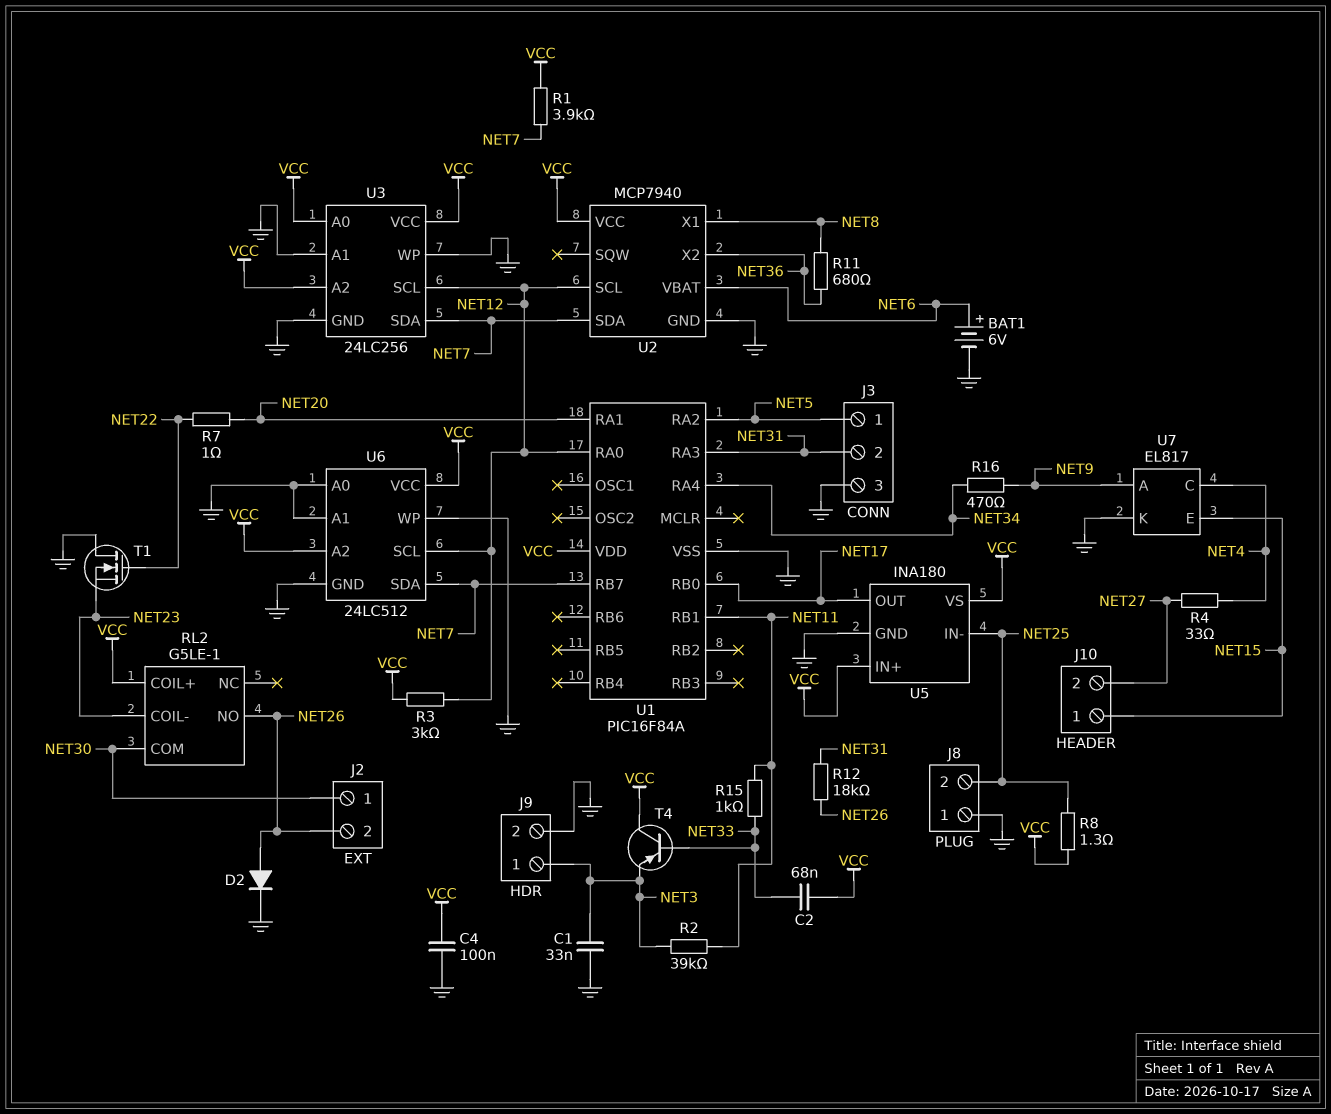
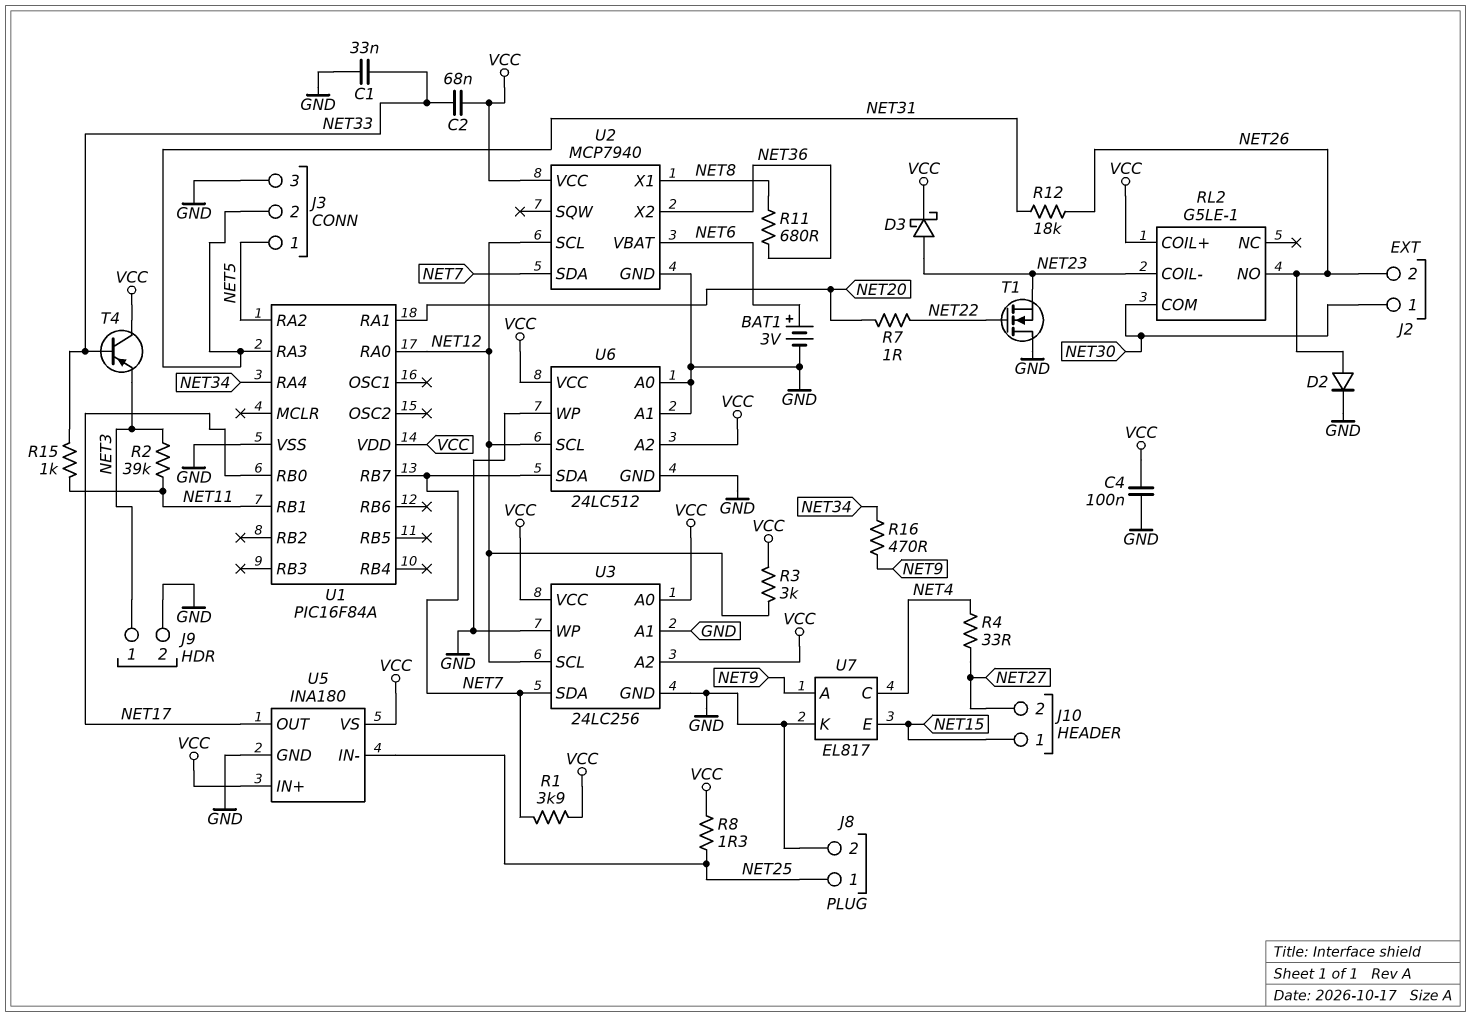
BAT1: 6V (plus NET6, minus GND) -> 3V (plus NET6, minus GND)
C1: 33nF (GND, NET3) -> 33nF (GND, NET33)
D3: none -> schottky (A NET23, K VCC)
J8 pin 1: GND -> NET25
J8 pin 2: NET25 -> GND

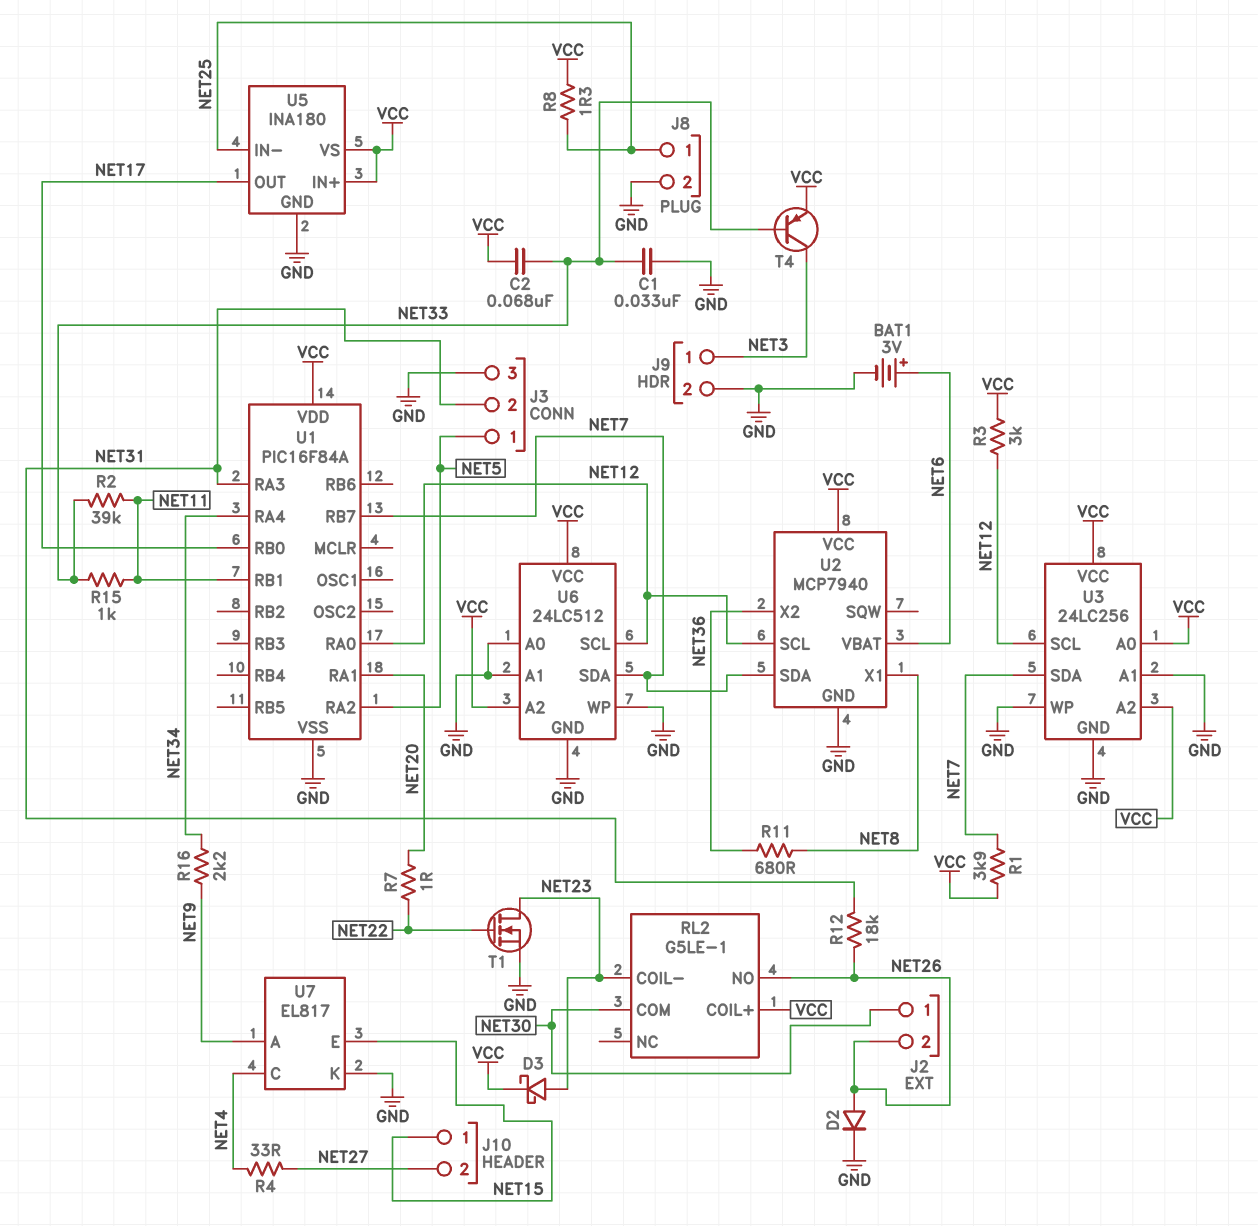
C4: 100nF (GND, VCC) -> none
R2: 39k (NET3, NET11) -> 39k (NET11, NET33)
R16: 470 (NET9, NET34) -> 2.2k (NET9, NET34)
T1: NMOS (G NET22, D GND, S NET23) -> NMOS (G NET22, D NET23, S GND)
T4: PNP (B NET33, C VCC, E NET3) -> PNP (B NET33, C NET3, E VCC)

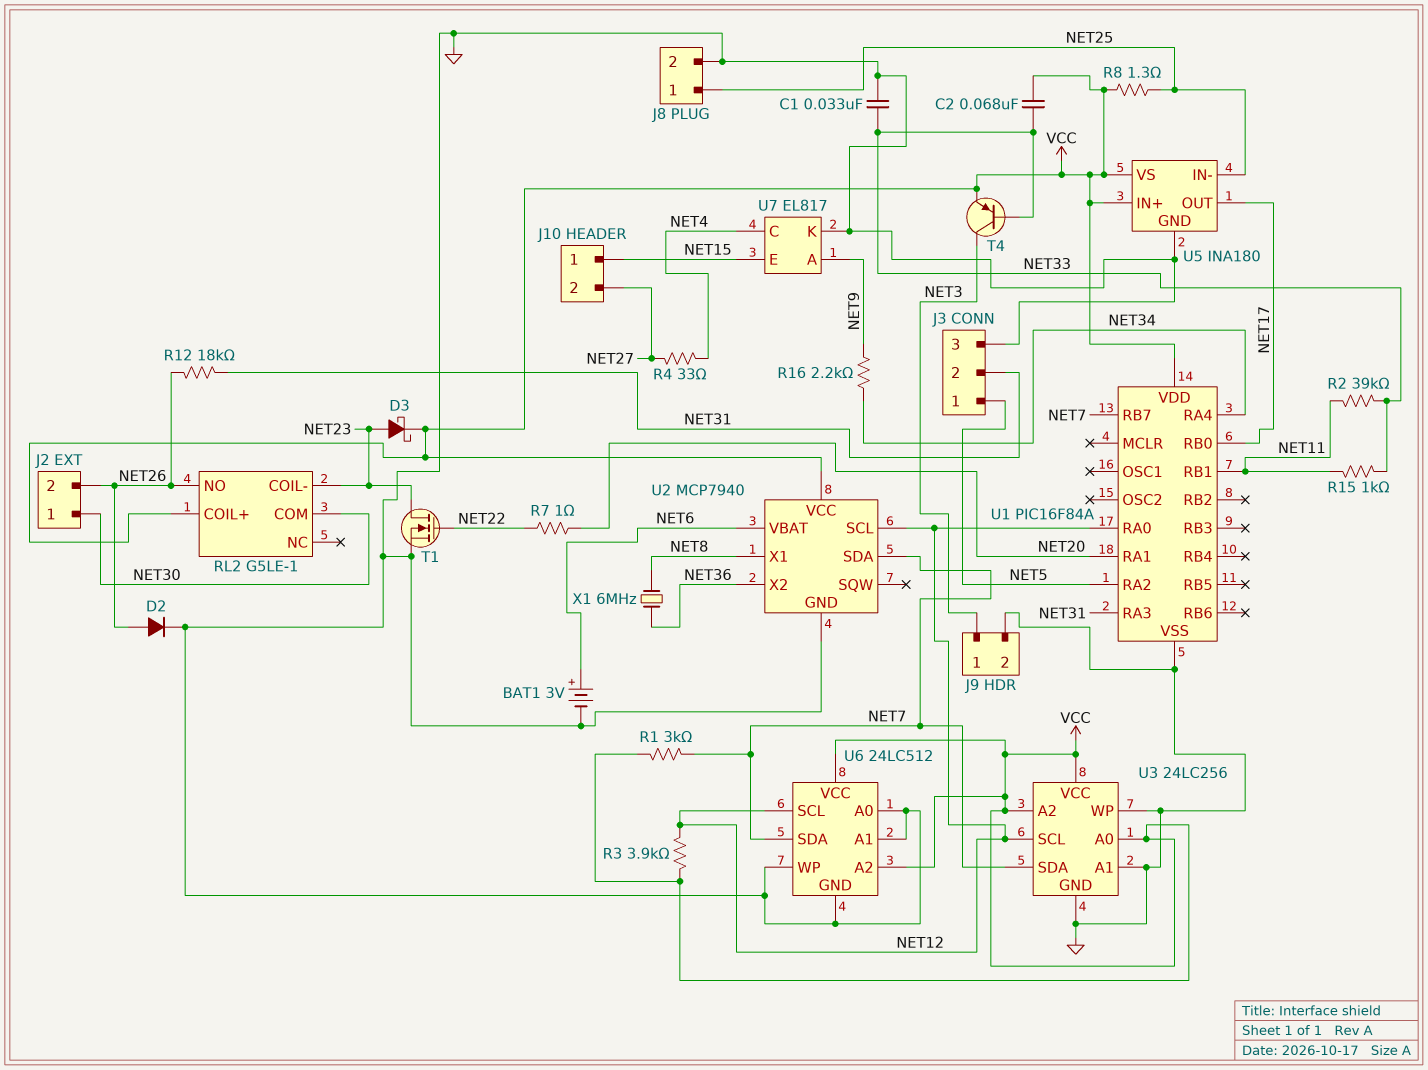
R1: 3.9k (NET7, VCC) -> 3k (NET7, VCC)
R3: 3k (NET12, VCC) -> 3.9k (NET12, VCC)
R11: 680 (NET8, NET36) -> none
X1: none -> 6MHz (NET8, NET36)

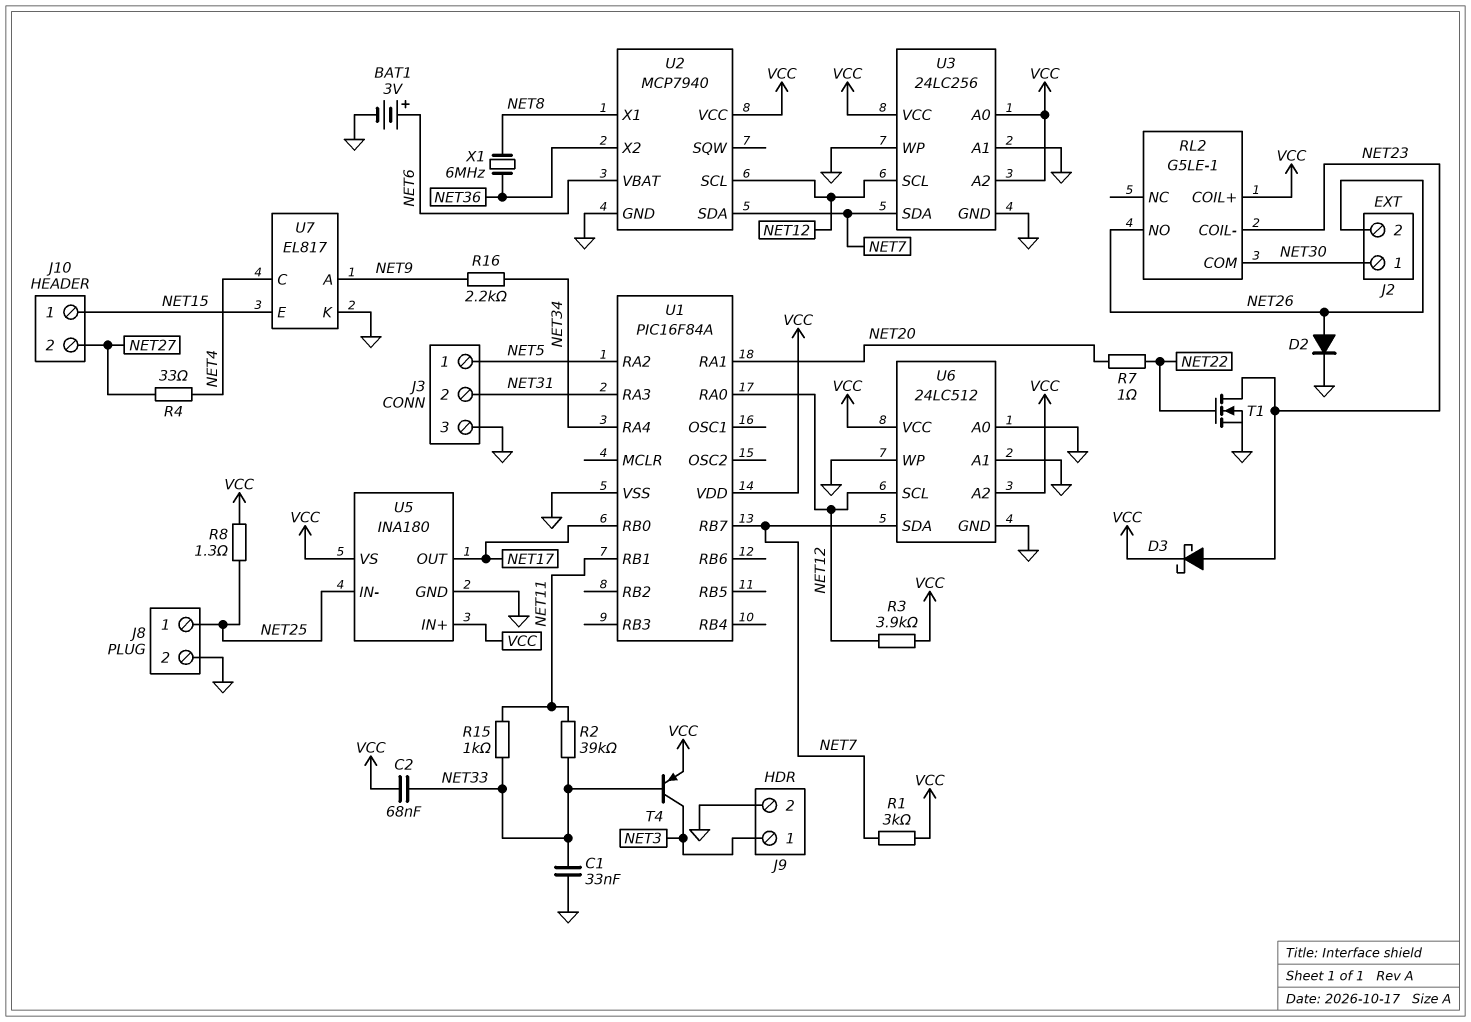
R12: 18k (NET26, NET31) -> none

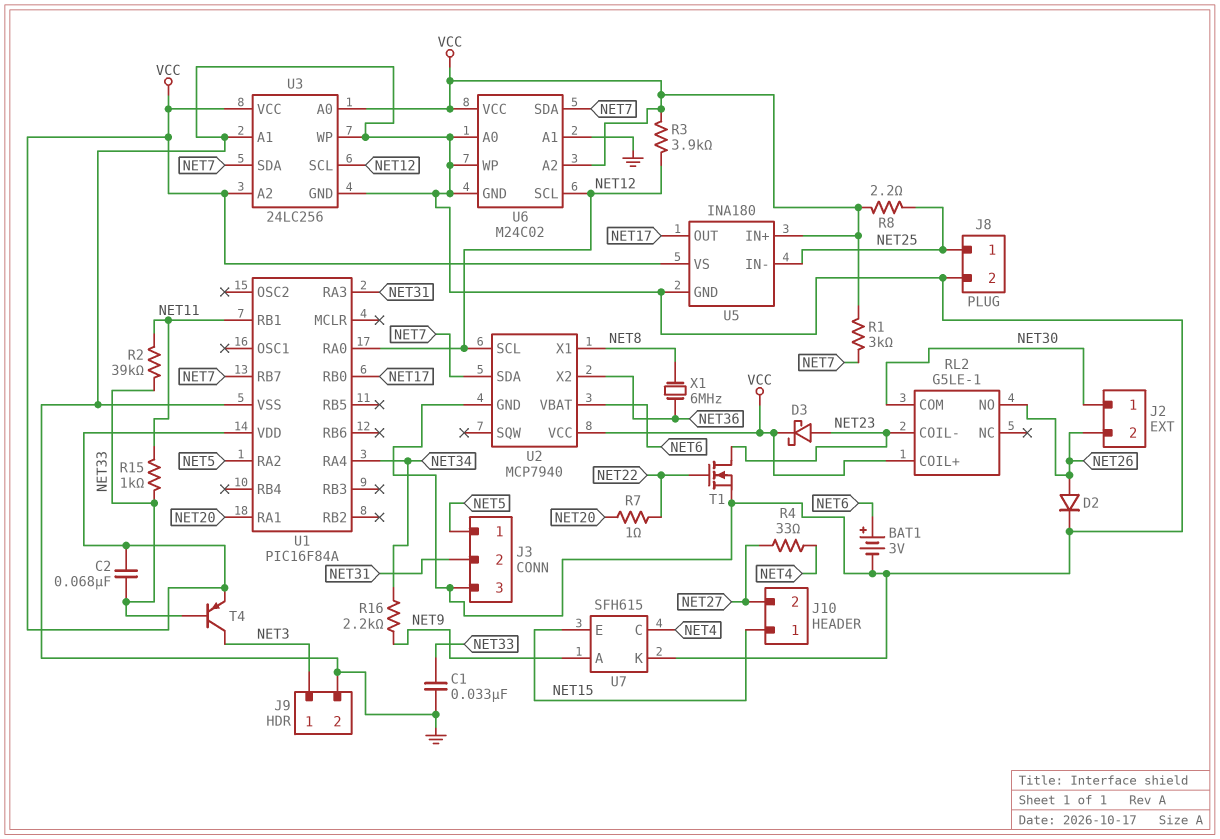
R8: 1.3 (NET25, VCC) -> 2.2 (NET25, VCC)
U6: 24LC512 -> M24C02
U7: EL817 -> SFH615

